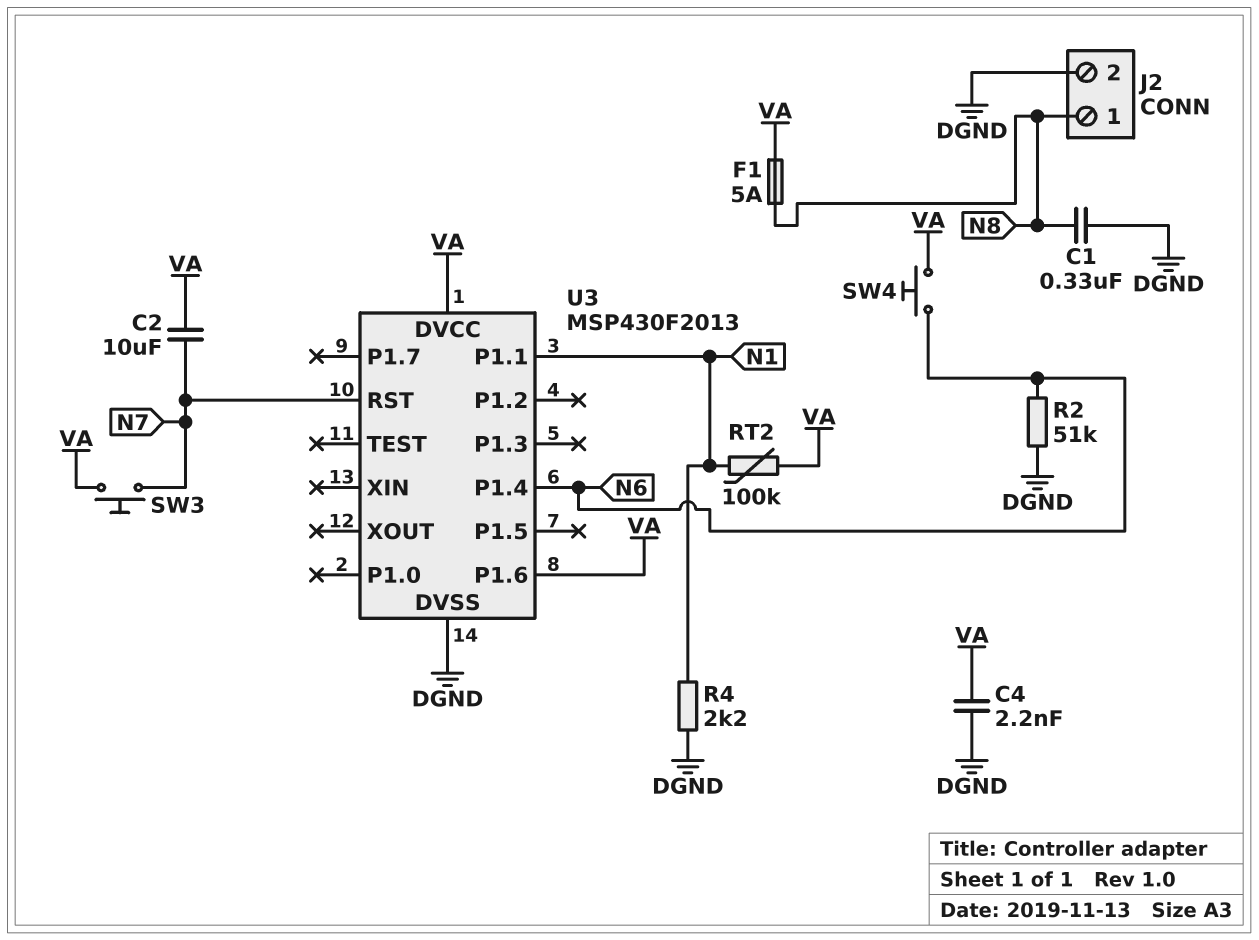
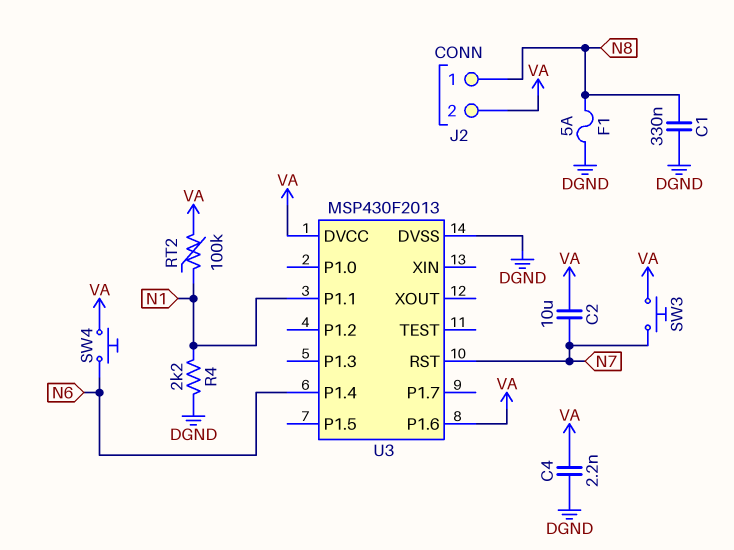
F1: 5A (N8, VA) -> 5A (DGND, N8)
J2 pin 2: DGND -> VA
R2: 51k (DGND, N6) -> none

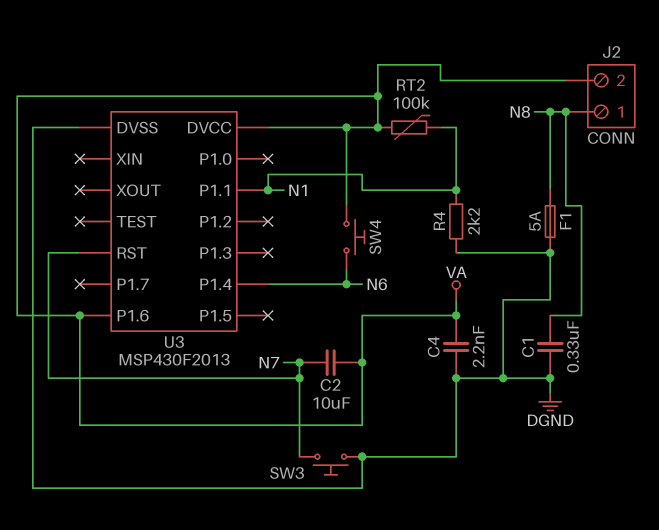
SW3: button (N7, VA) -> button (DGND, N7)

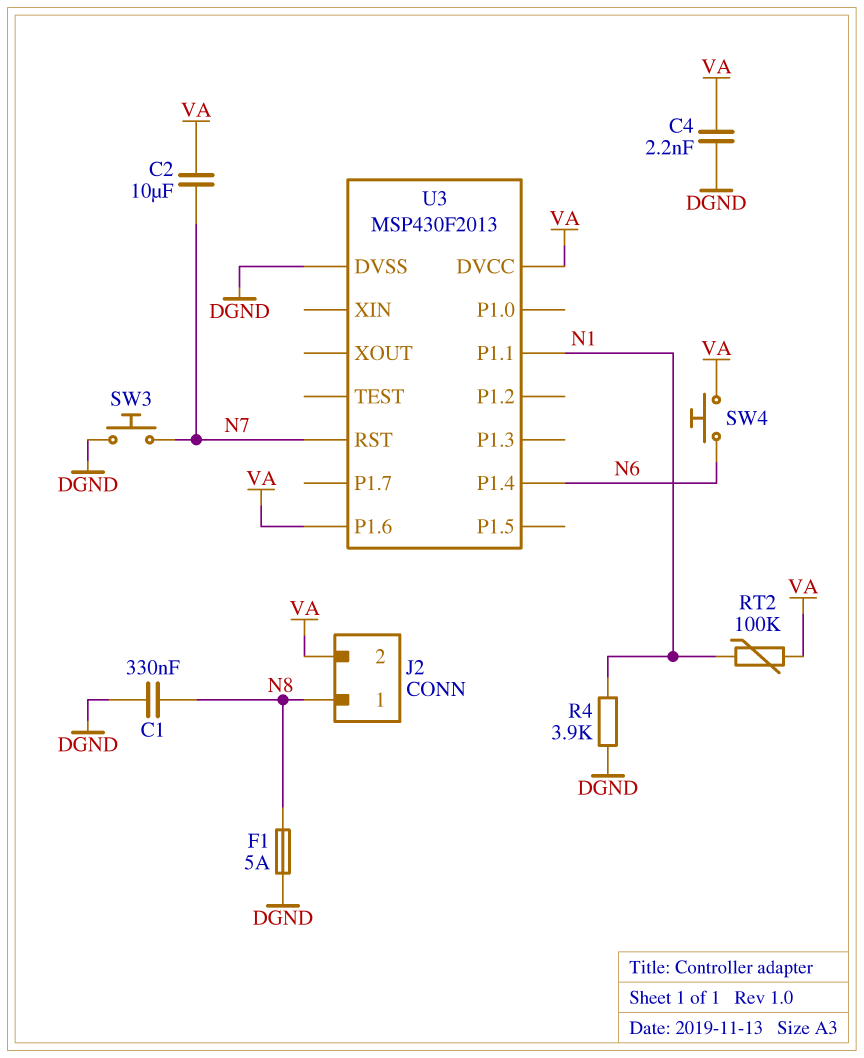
R4: 2.2k (DGND, N1) -> 3.9k (DGND, N1)

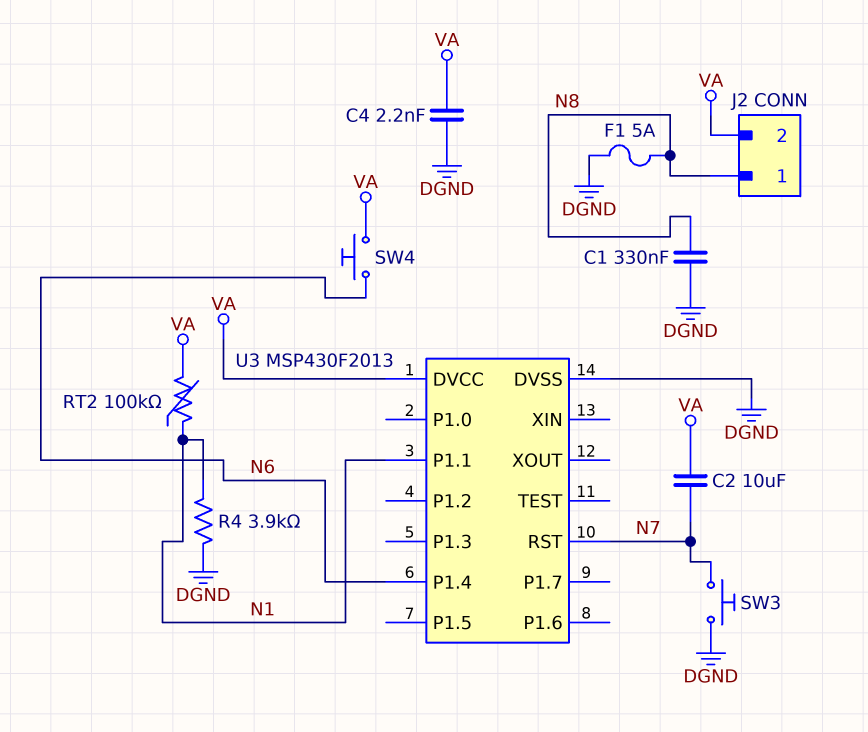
U3 pin P1.6: VA -> none

